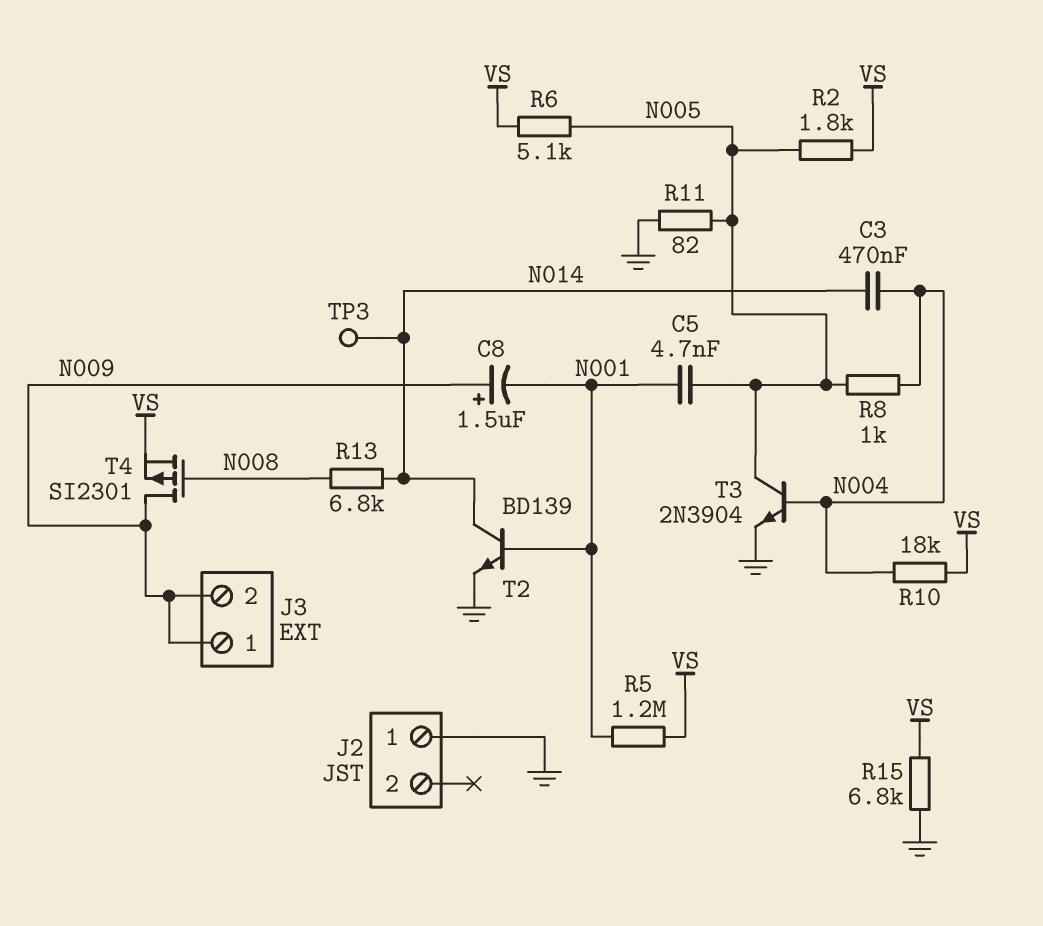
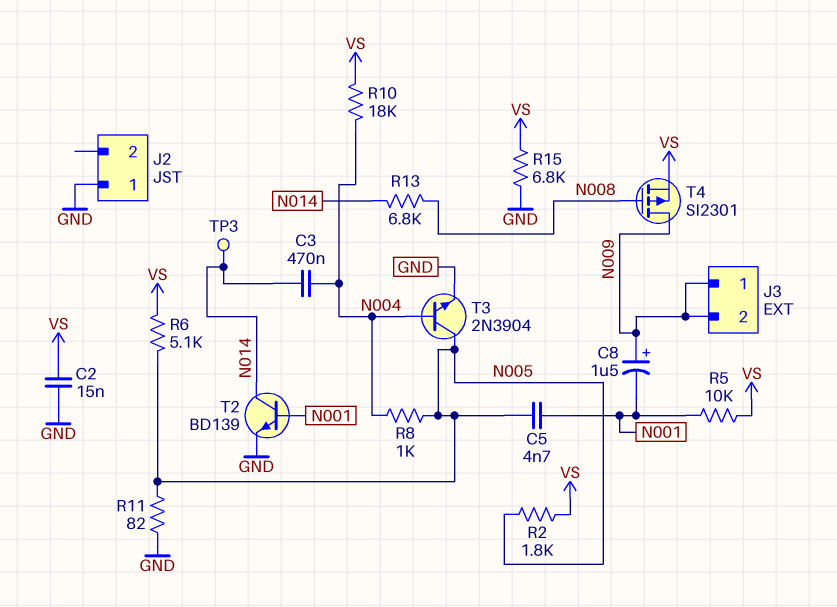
C2: none -> 15nF (GND, VS)
R5: 1.2M (N001, VS) -> 10k (N001, VS)

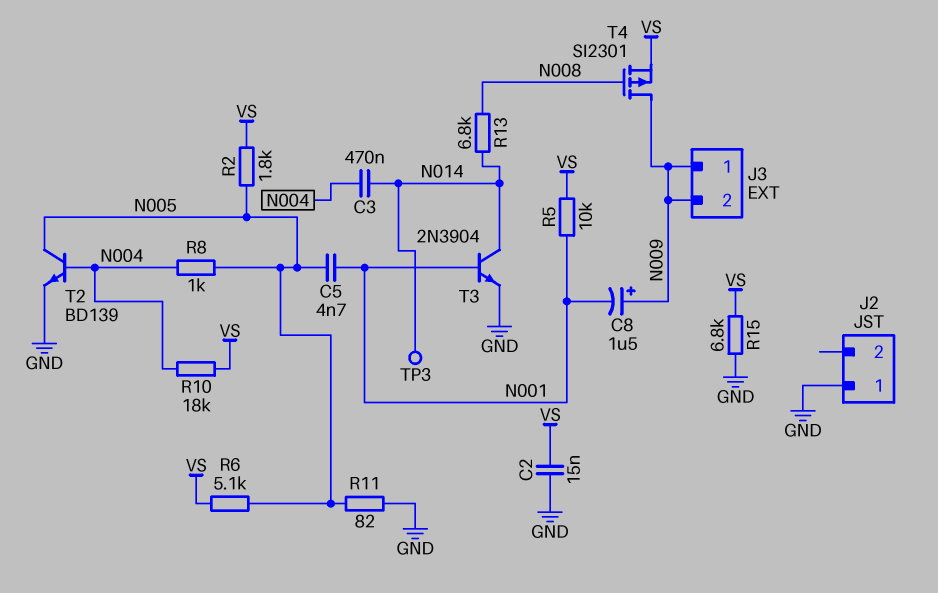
T2: NPN BD139 (B N001, C N014, E GND) -> NPN BD139 (B N004, C N005, E GND)
T3: NPN 2N3904 (B N004, C N005, E GND) -> NPN 2N3904 (B N001, C N014, E GND)

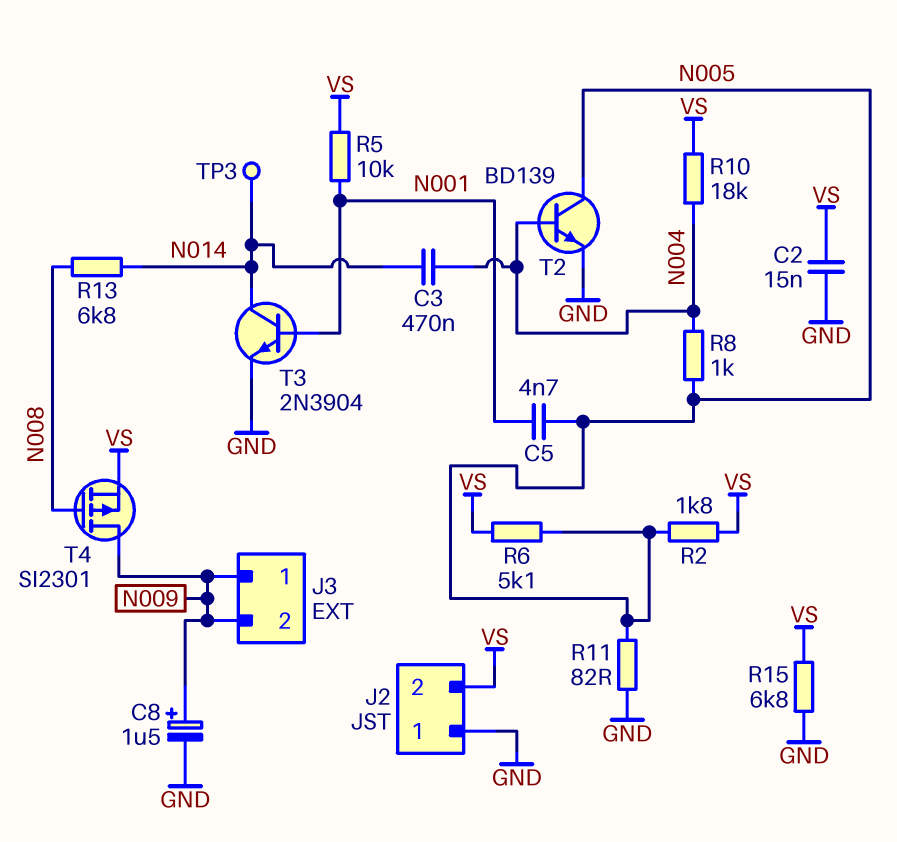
C8: 1.5uF (plus N009, minus N001) -> 1.5uF (plus N009, minus GND)
J2 pin 2: none -> VS

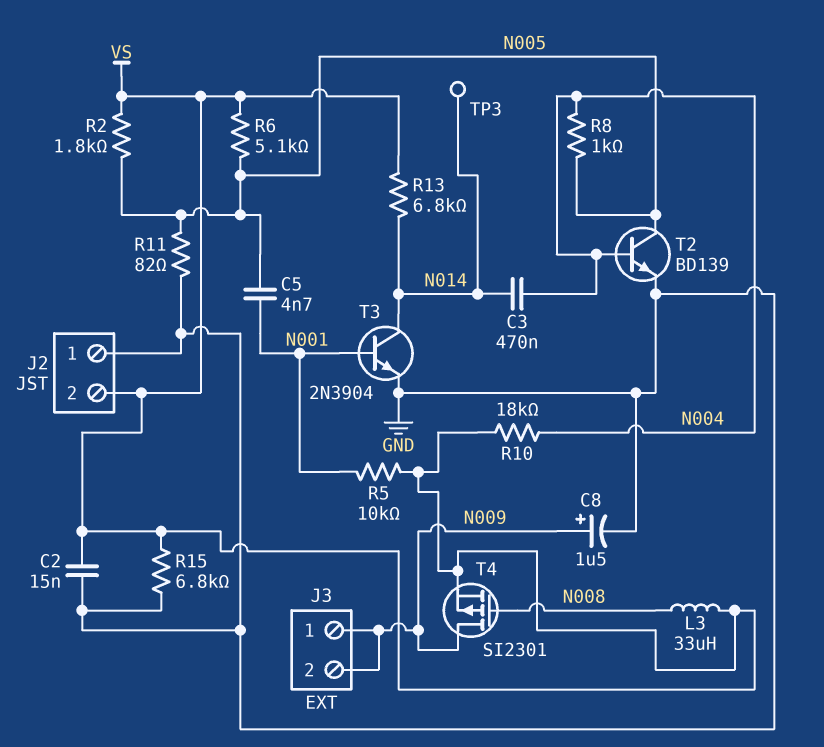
L3: none -> 33uH (N008, VS)
R13: 6.8k (N008, N014) -> 6.8k (N014, VS)

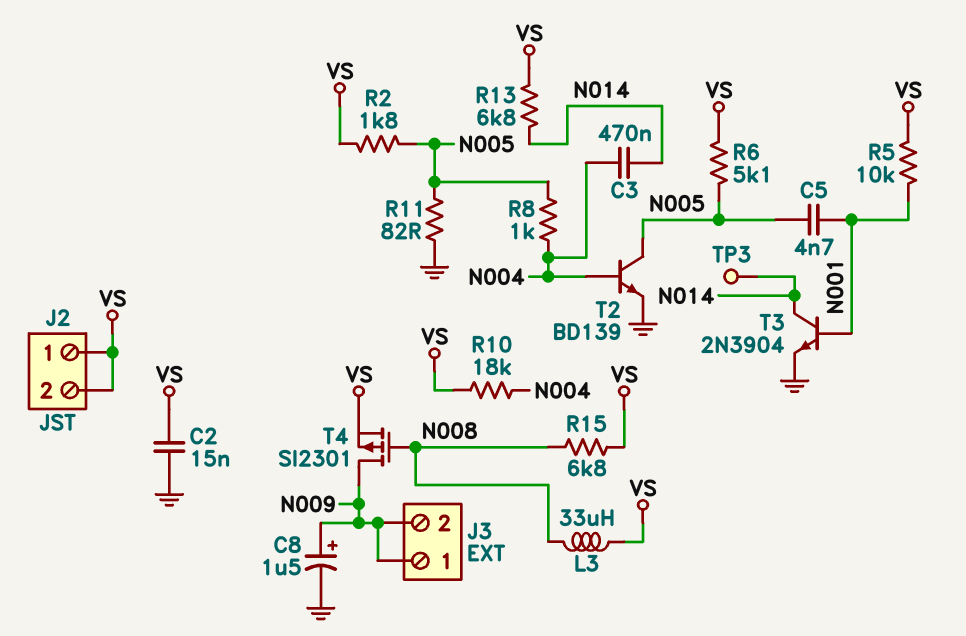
J2 pin 1: GND -> VS
R15: 6.8k (GND, VS) -> 6.8k (N008, VS)

